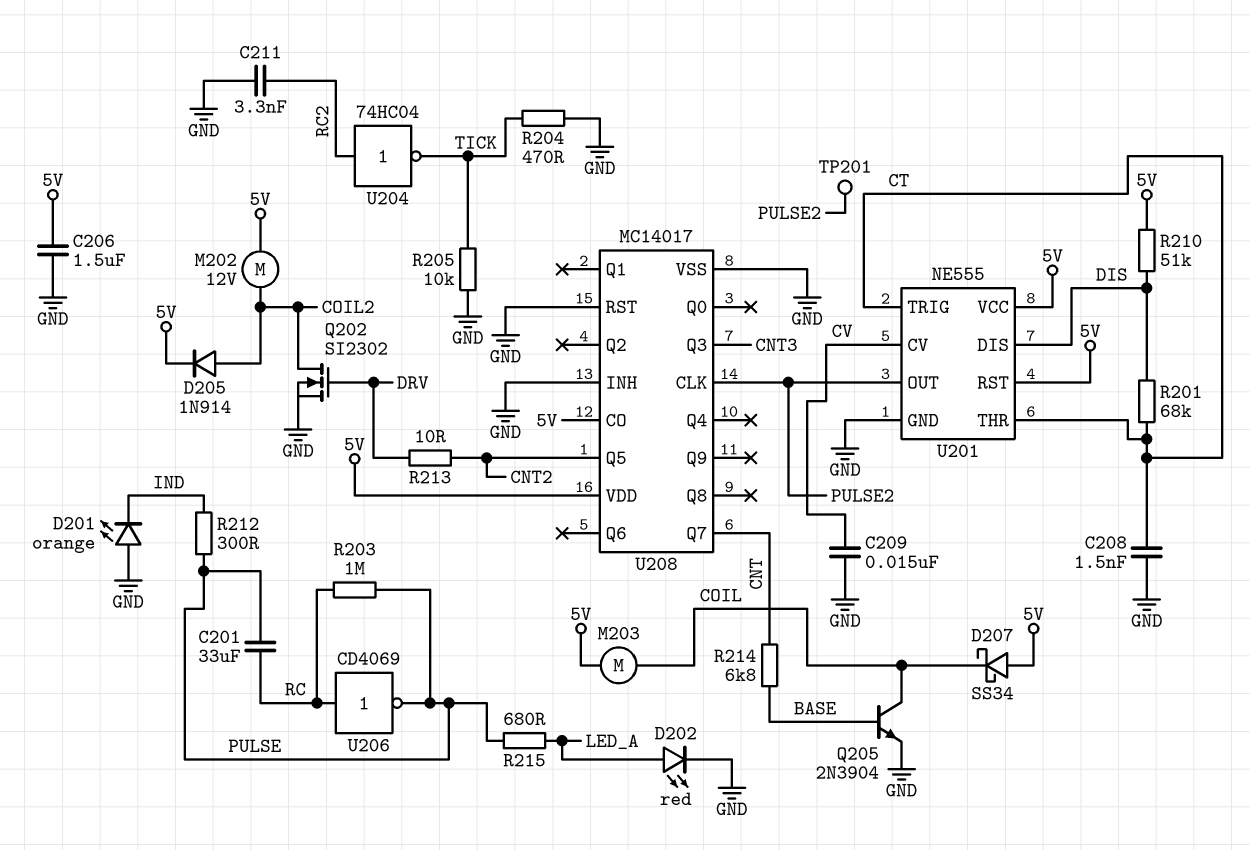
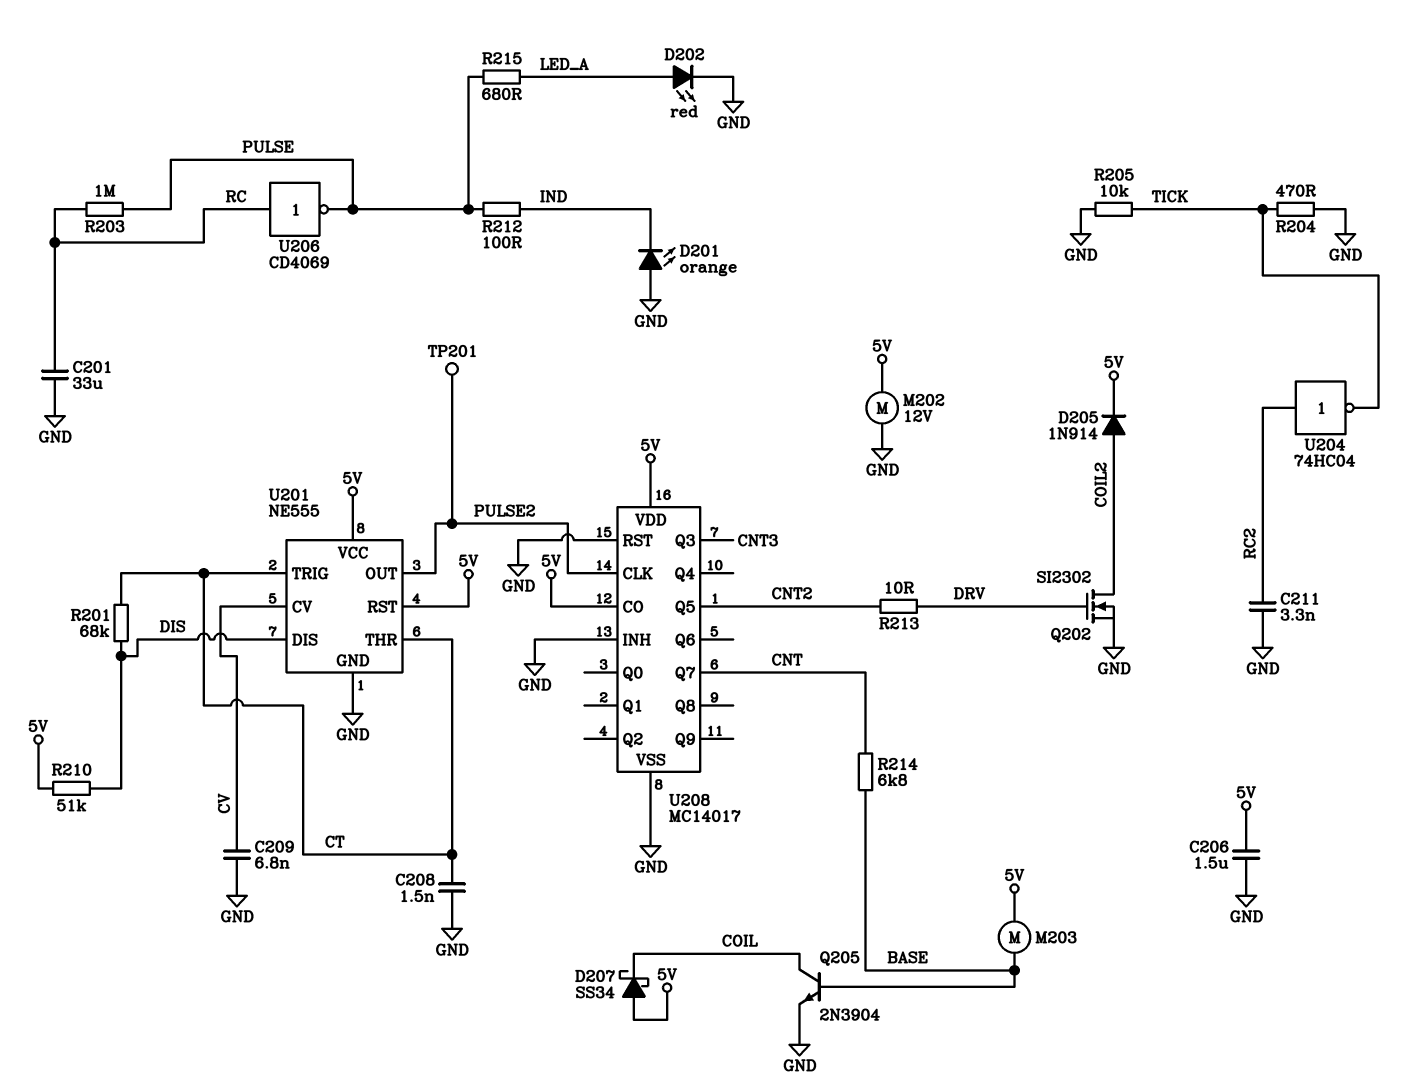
C201: 33uF (PULSE, RC) -> 33uF (GND, RC)
C209: 15nF (CV, GND) -> 6.8nF (CV, GND)
M202: motor 12V (5V, COIL2) -> motor 12V (5V, GND)
M203: motor (5V, COIL) -> motor (5V, BASE)
R212: 300 (IND, PULSE) -> 100 (IND, PULSE)

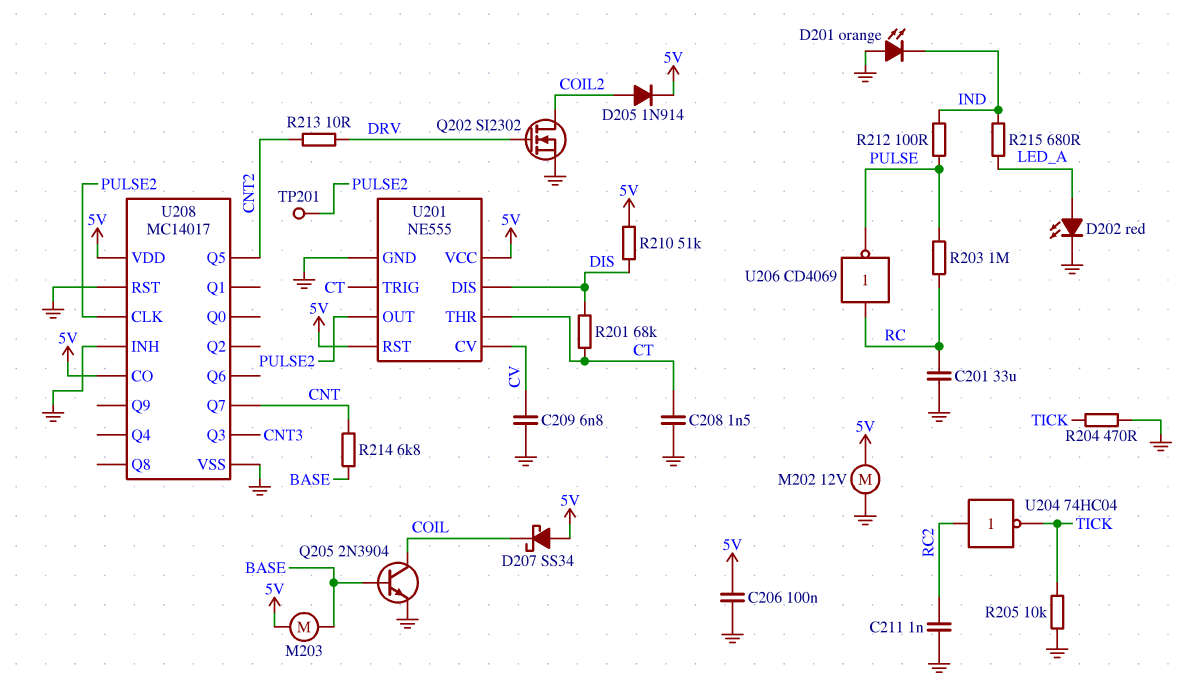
C206: 1.5uF (5V, GND) -> 100nF (5V, GND)
C211: 3.3nF (GND, RC2) -> 1nF (GND, RC2)
R215: 680 (LED_A, PULSE) -> 680 (IND, LED_A)

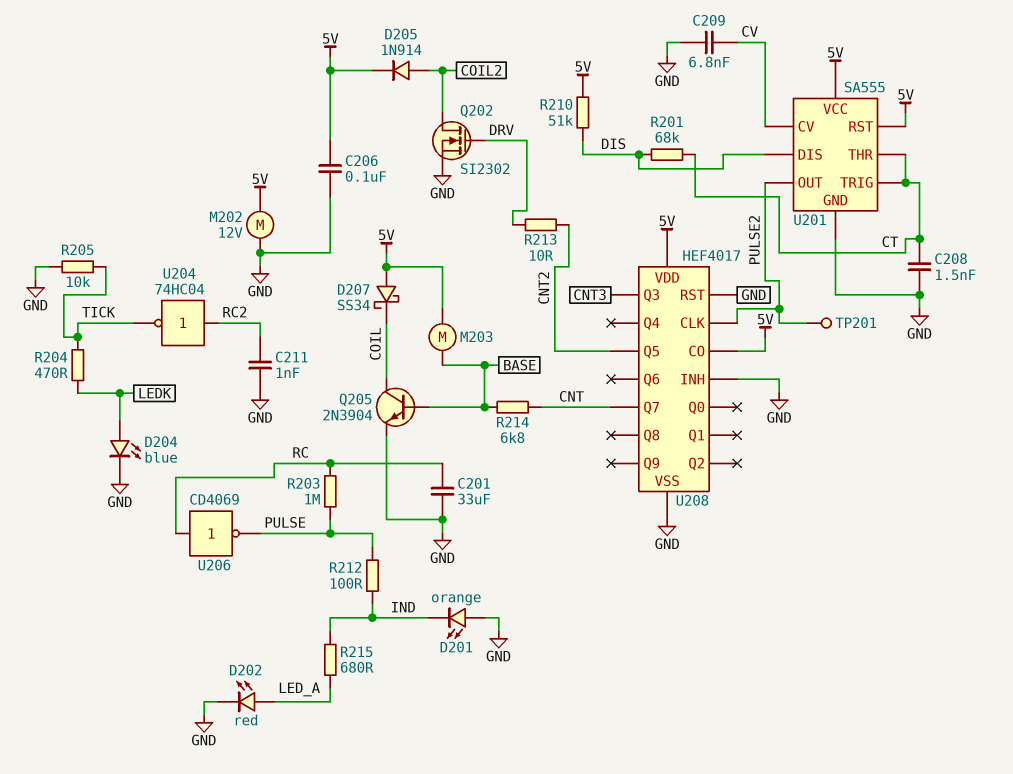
D204: none -> LED blue (A LEDK, K GND)
R204: 470 (GND, TICK) -> 470 (LEDK, TICK)
U201: NE555 -> SA555
U208: MC14017 -> HEF4017

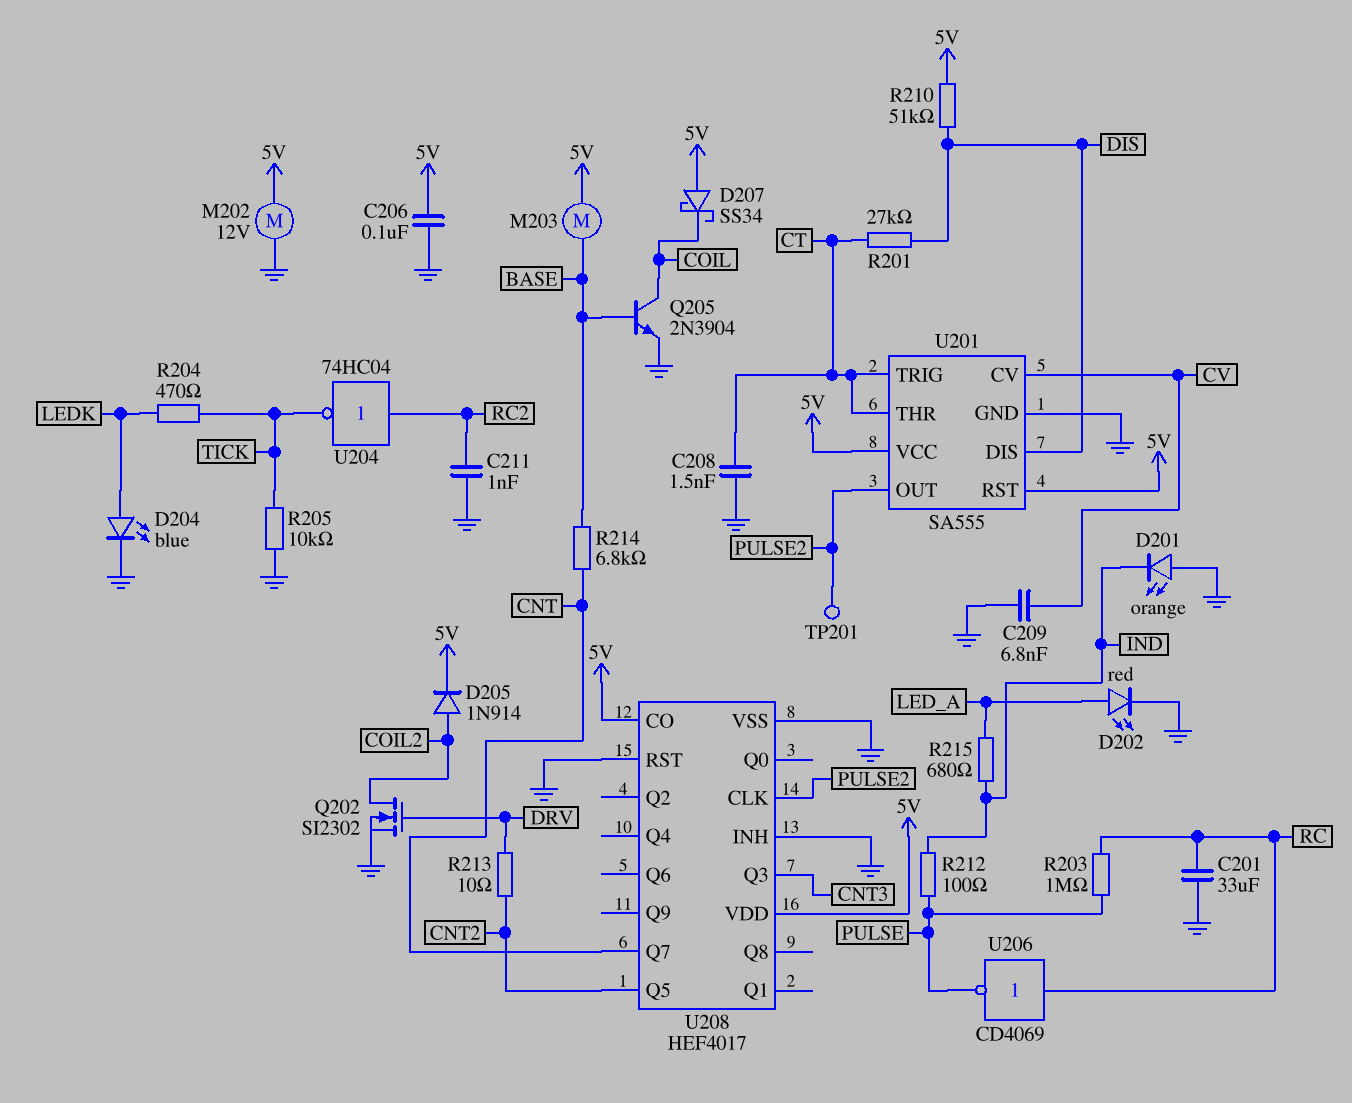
R201: 68k (CT, DIS) -> 27k (CT, DIS)

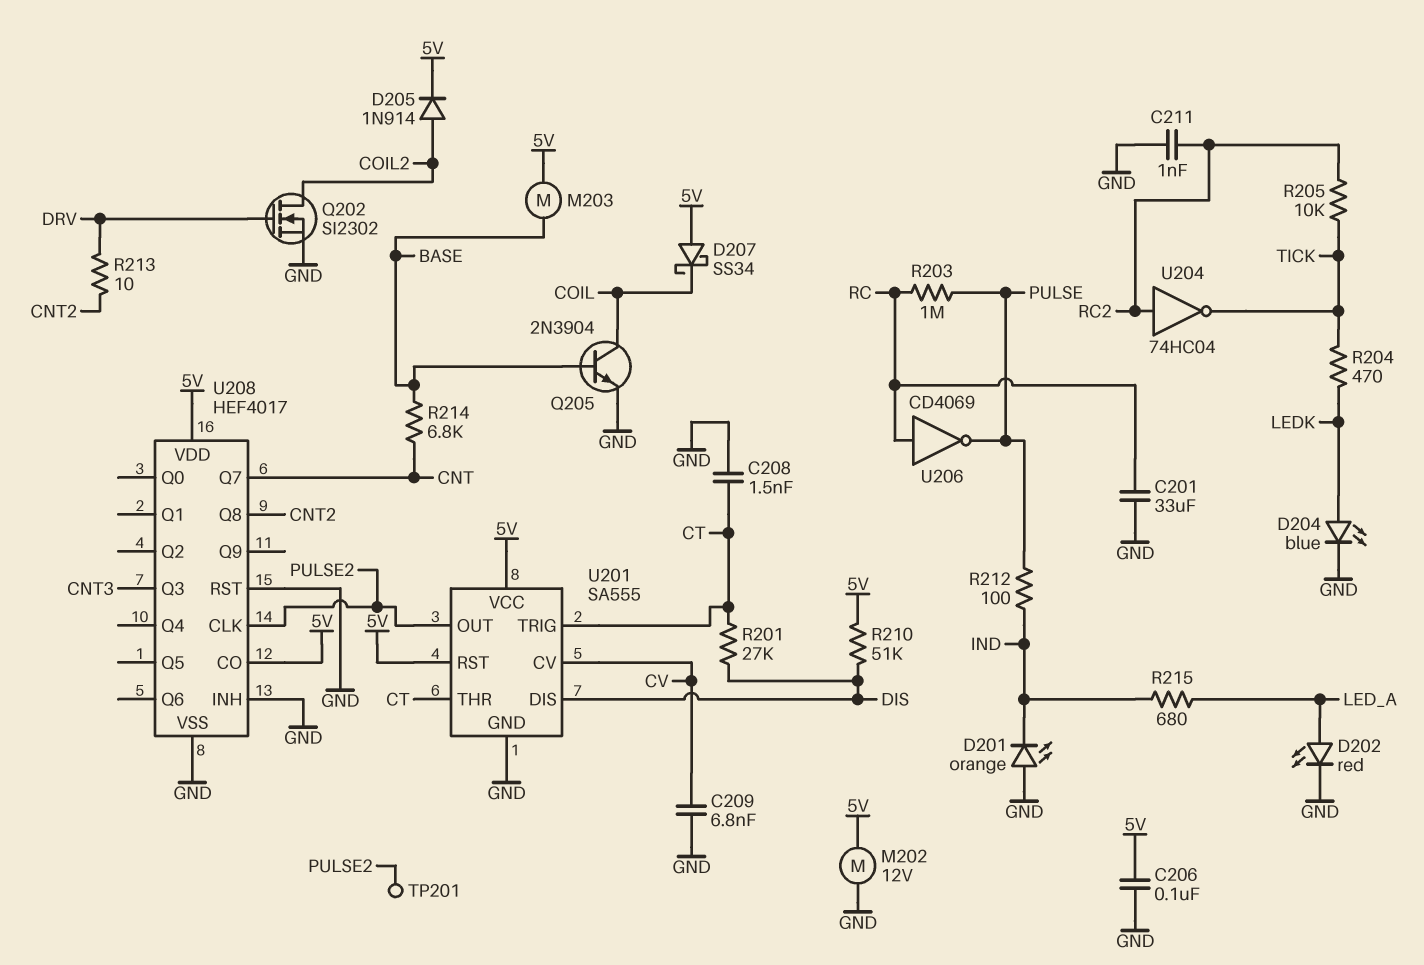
R205: 10k (GND, TICK) -> 10k (RC2, TICK)
U208 pin Q5: CNT2 -> none
U208 pin Q8: none -> CNT2

